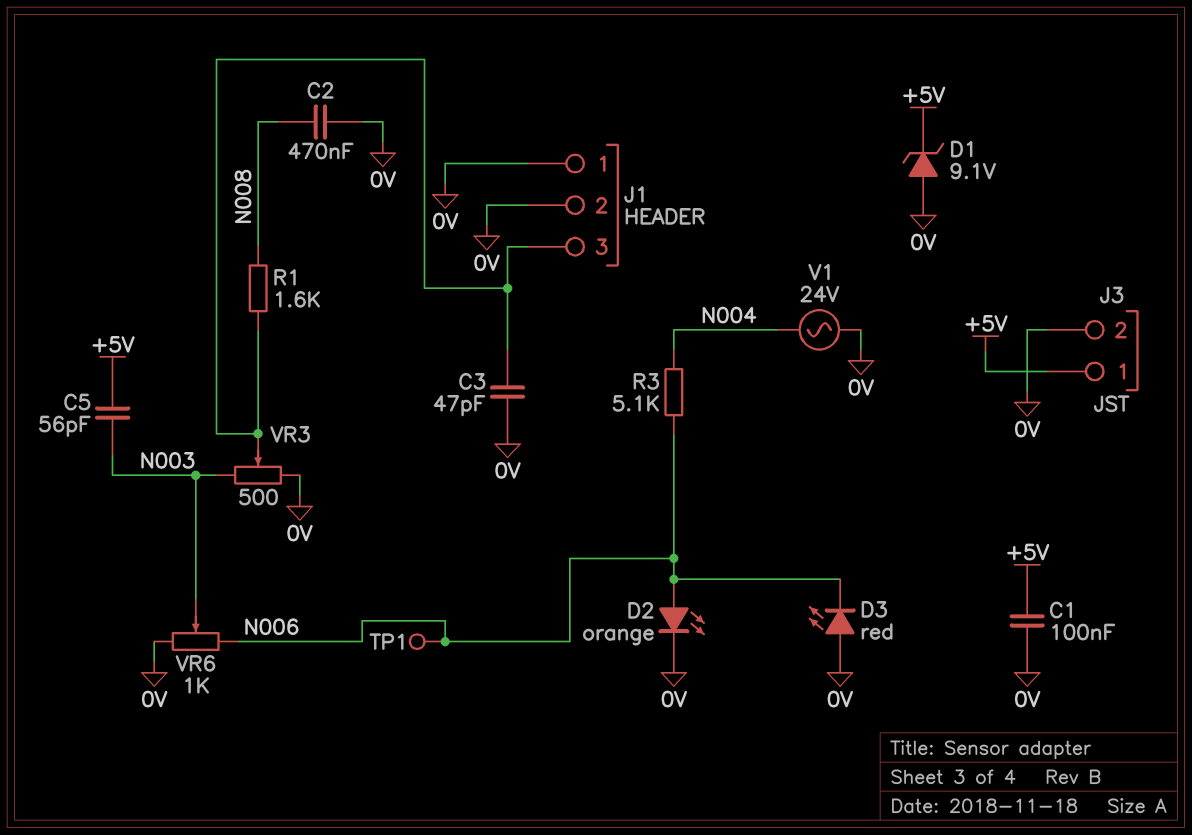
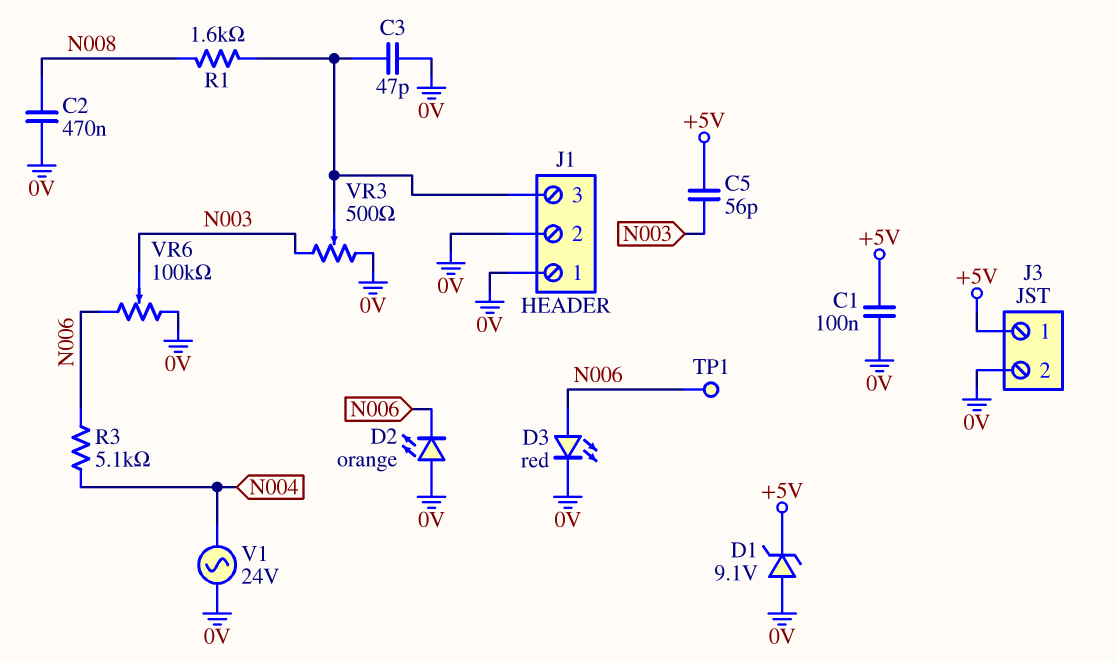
D2: LED orange (A N006, K 0V) -> LED orange (A 0V, K N006)
D3: LED red (A 0V, K N006) -> LED red (A N006, K 0V)
VR6: 1k (0V, N006, wiper N003) -> 100k (0V, N006, wiper N003)

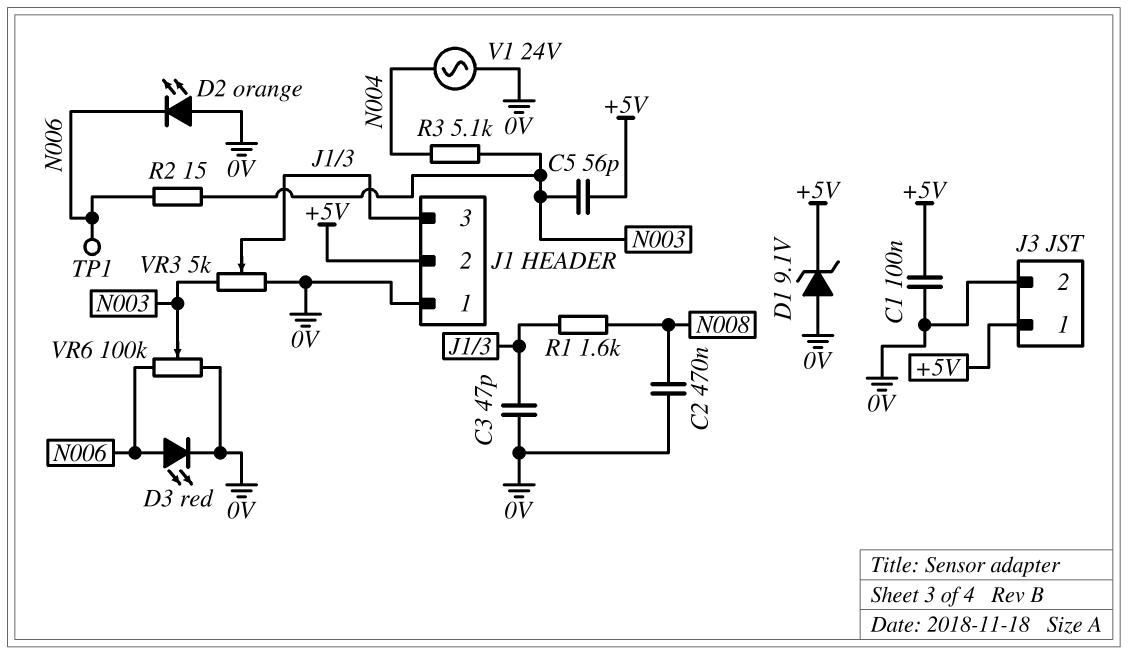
J1 pin 2: 0V -> +5V
R2: none -> 15 (N003, N006)
R3: 5.1k (N004, N006) -> 5.1k (N003, N004)
VR3: 500 (0V, N003, wiper J1/3) -> 5k (0V, N003, wiper J1/3)

